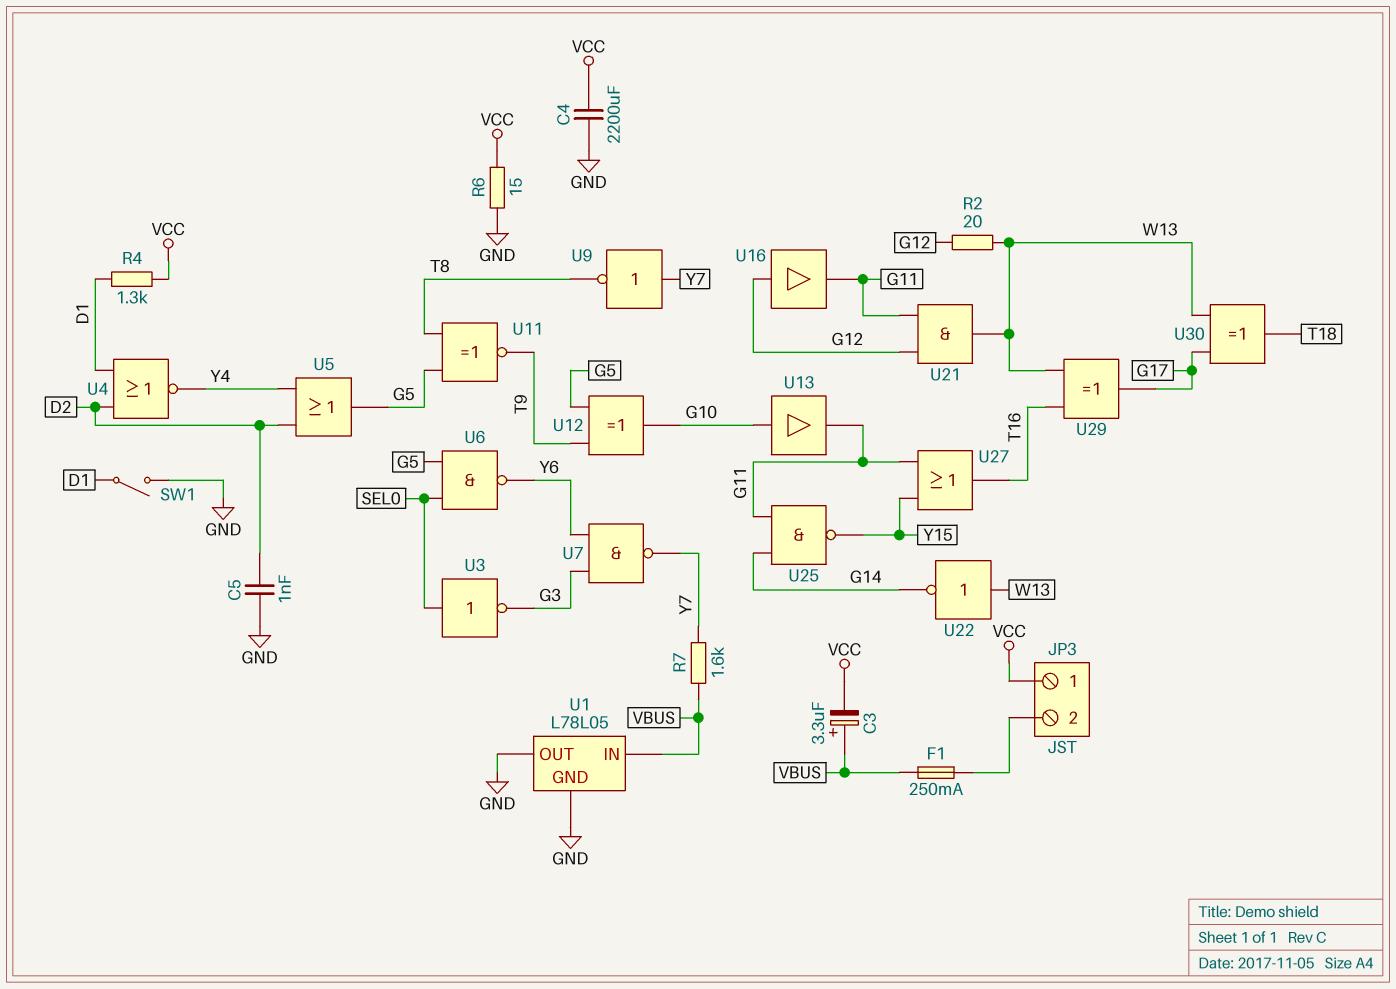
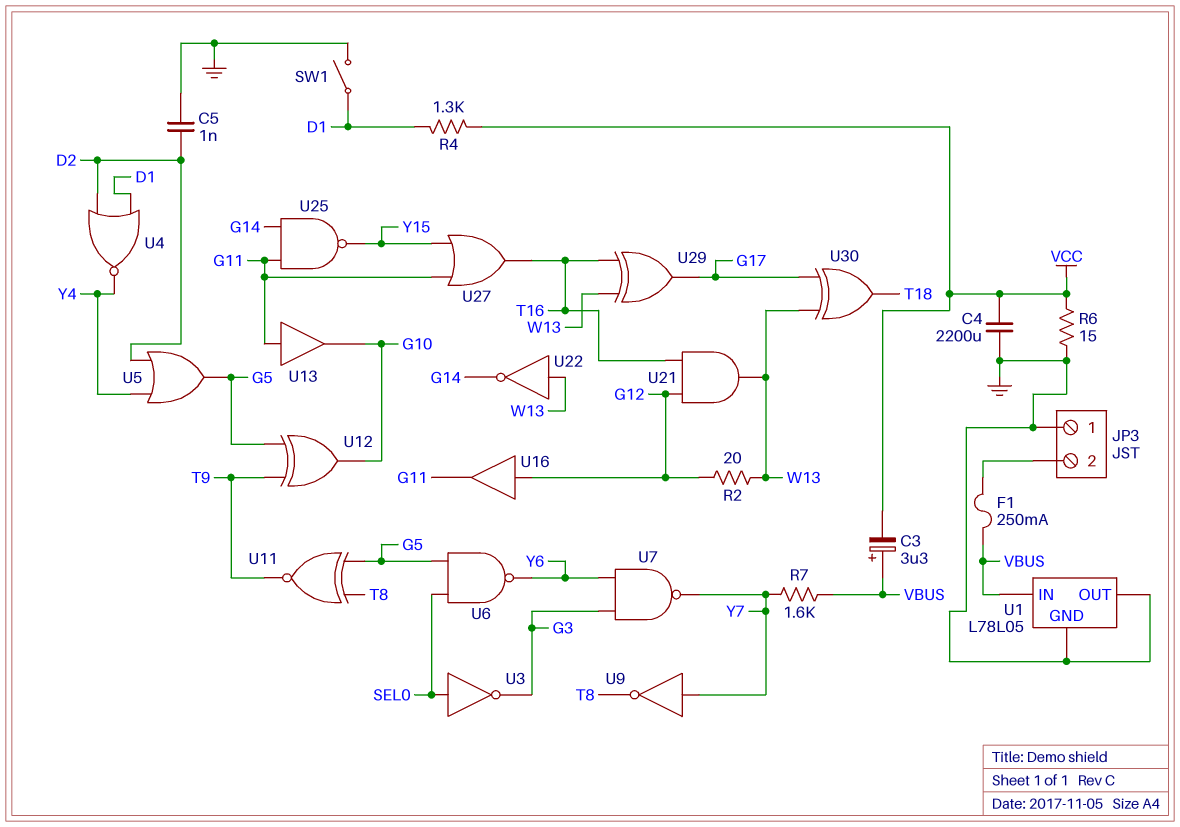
JP3 pin 1: VCC -> GND
U13: buffer (in G10, out G11) -> buffer (in G11, out G10)
U21: AND (in G11, in G12, out W13) -> AND (in G12, in T16, out W13)

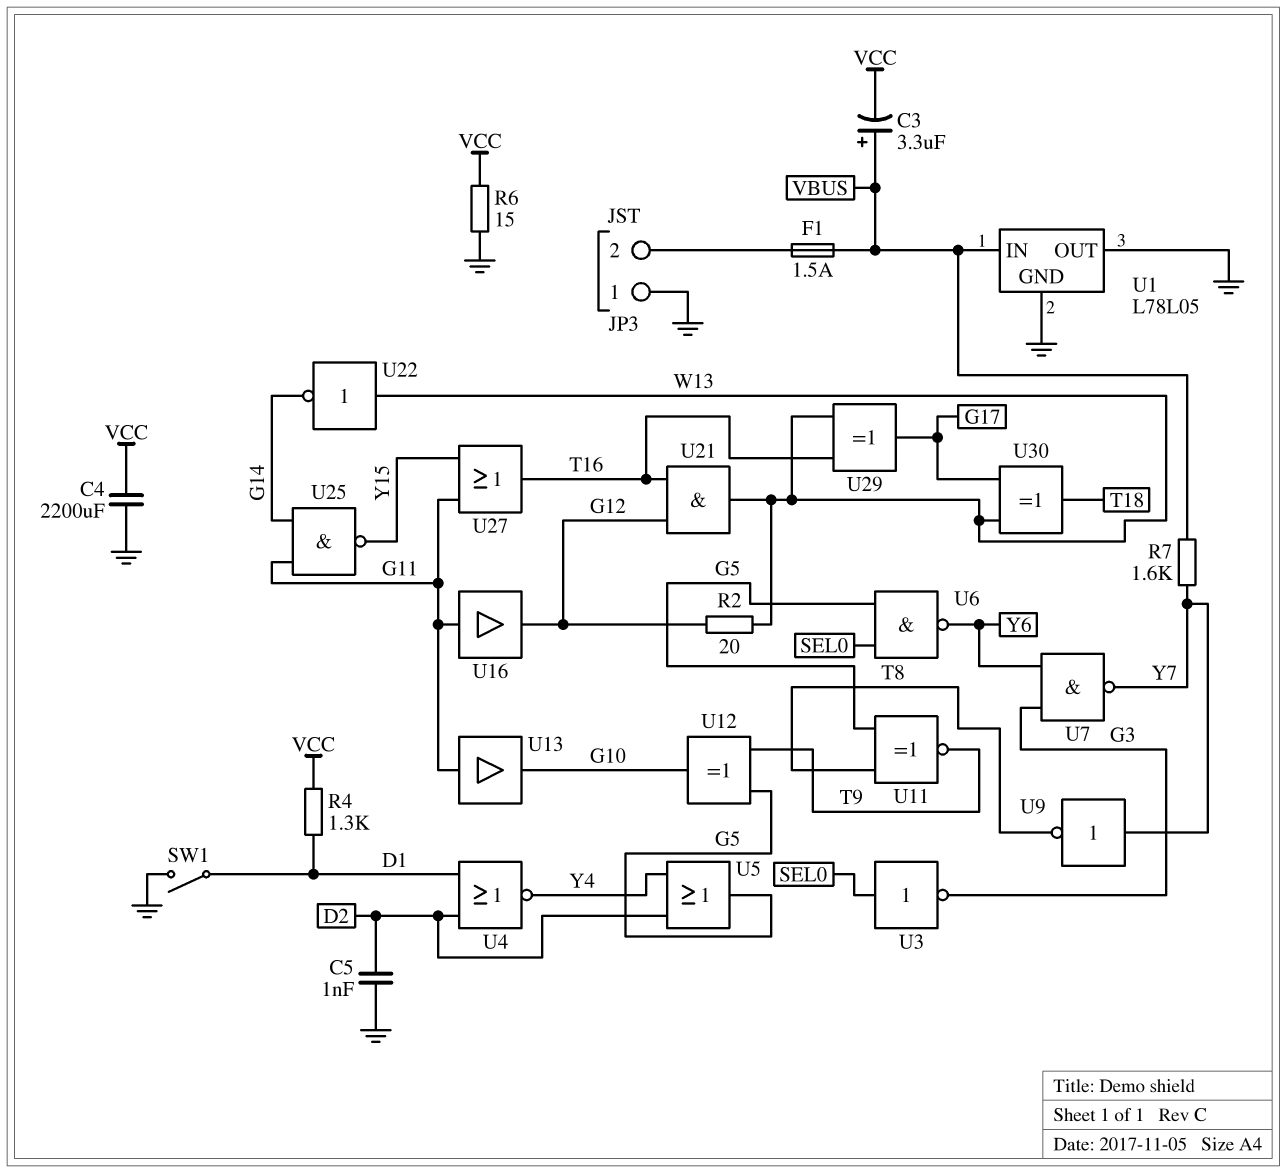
F1: 250mA (JP3/2, VBUS) -> 1.5A (JP3/2, VBUS)
U16: buffer (in G12, out G11) -> buffer (in G11, out G12)

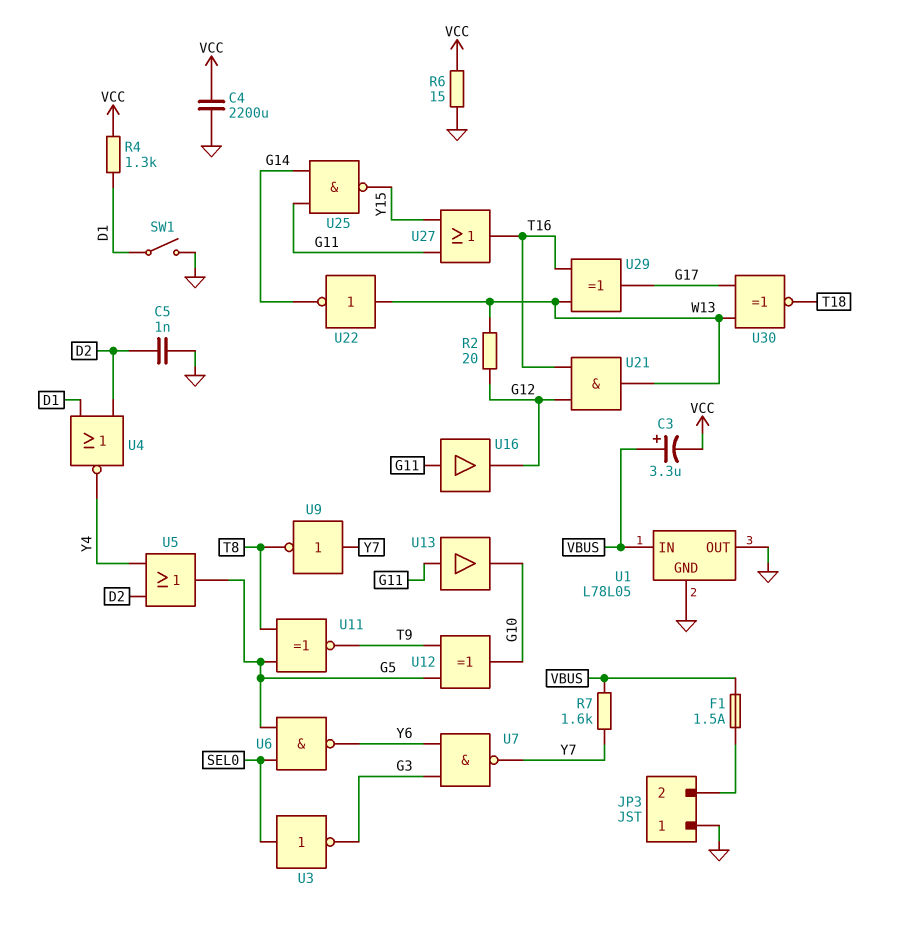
U30: XOR (in G17, in W13, out T18) -> XNOR (in G17, in W13, out T18)

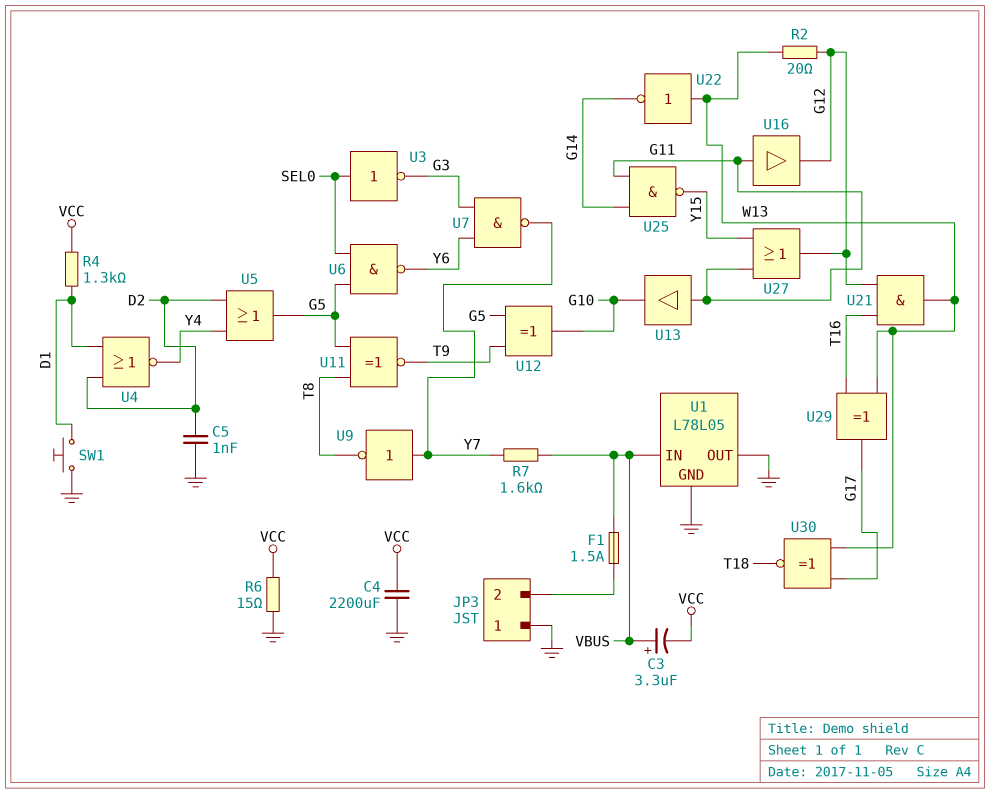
SW1: switch (D1, GND) -> button (D1, GND)
U27: OR (in G11, in Y15, out T16) -> OR (in G11, in Y15, out G12)

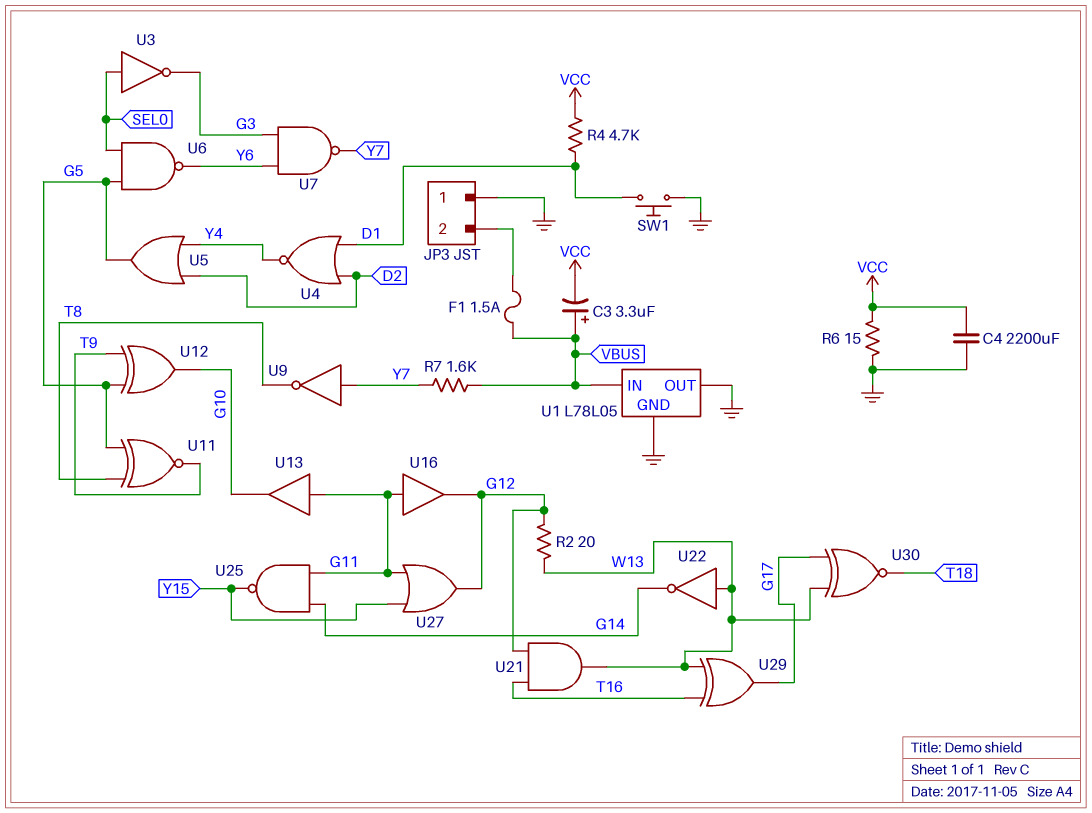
C5: 1nF (D2, GND) -> none
R4: 1.3k (D1, VCC) -> 4.7k (D1, VCC)

